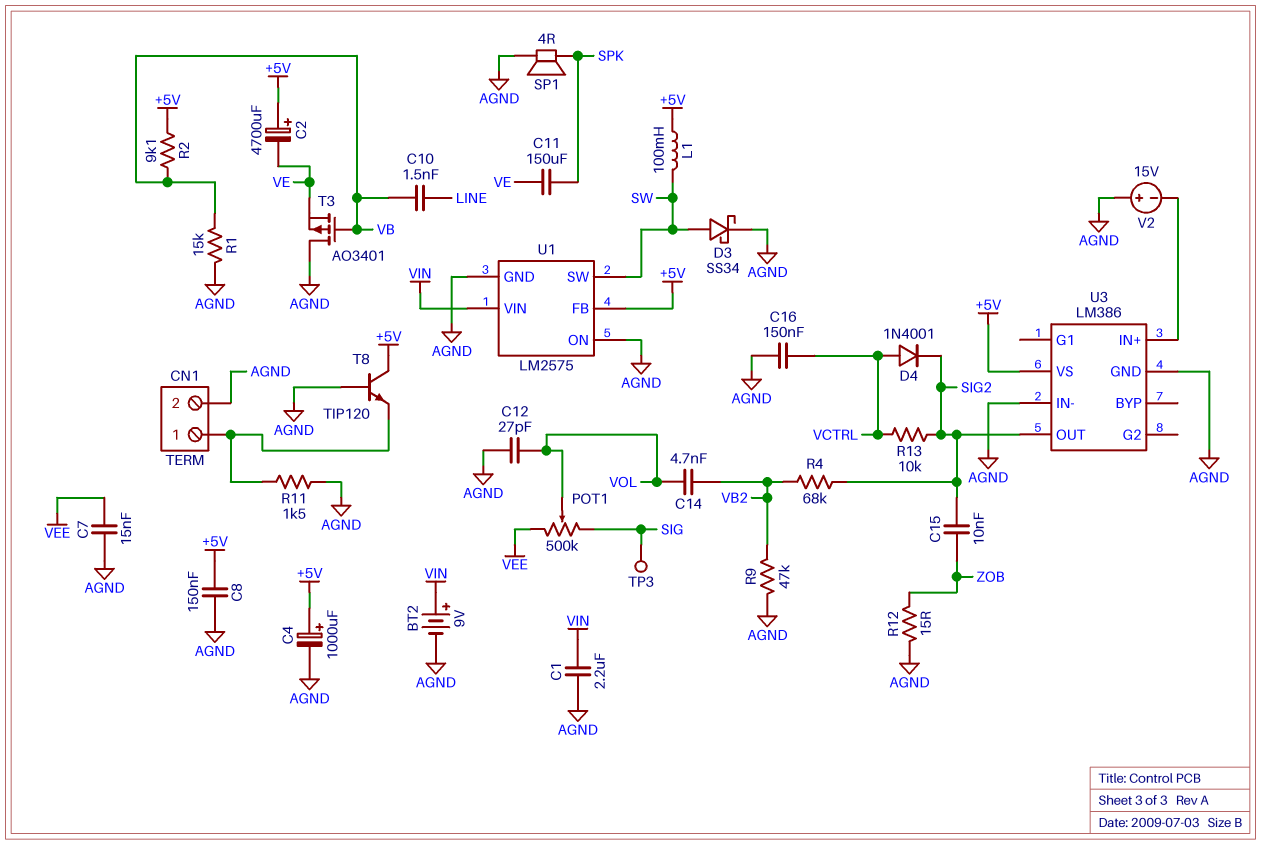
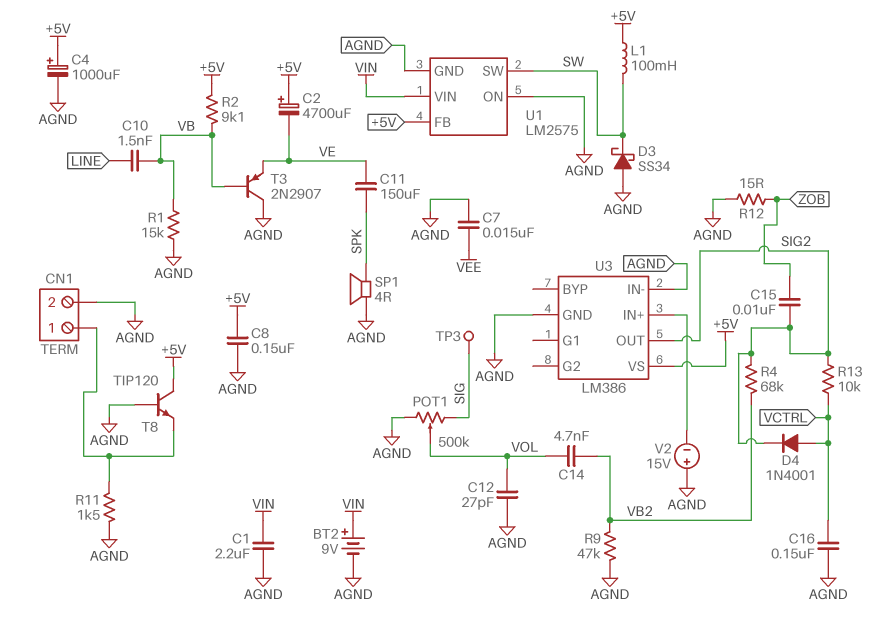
D3: schottky SS34 (A SW, K AGND) -> schottky SS34 (A AGND, K SW)
POT1: 500k (SIG, VEE, wiper VOL) -> 500k (AGND, SIG, wiper VOL)
T3: PMOS AO3401 (G VB, D AGND, S VE) -> PNP 2N2907 (B VB, C AGND, E VE)

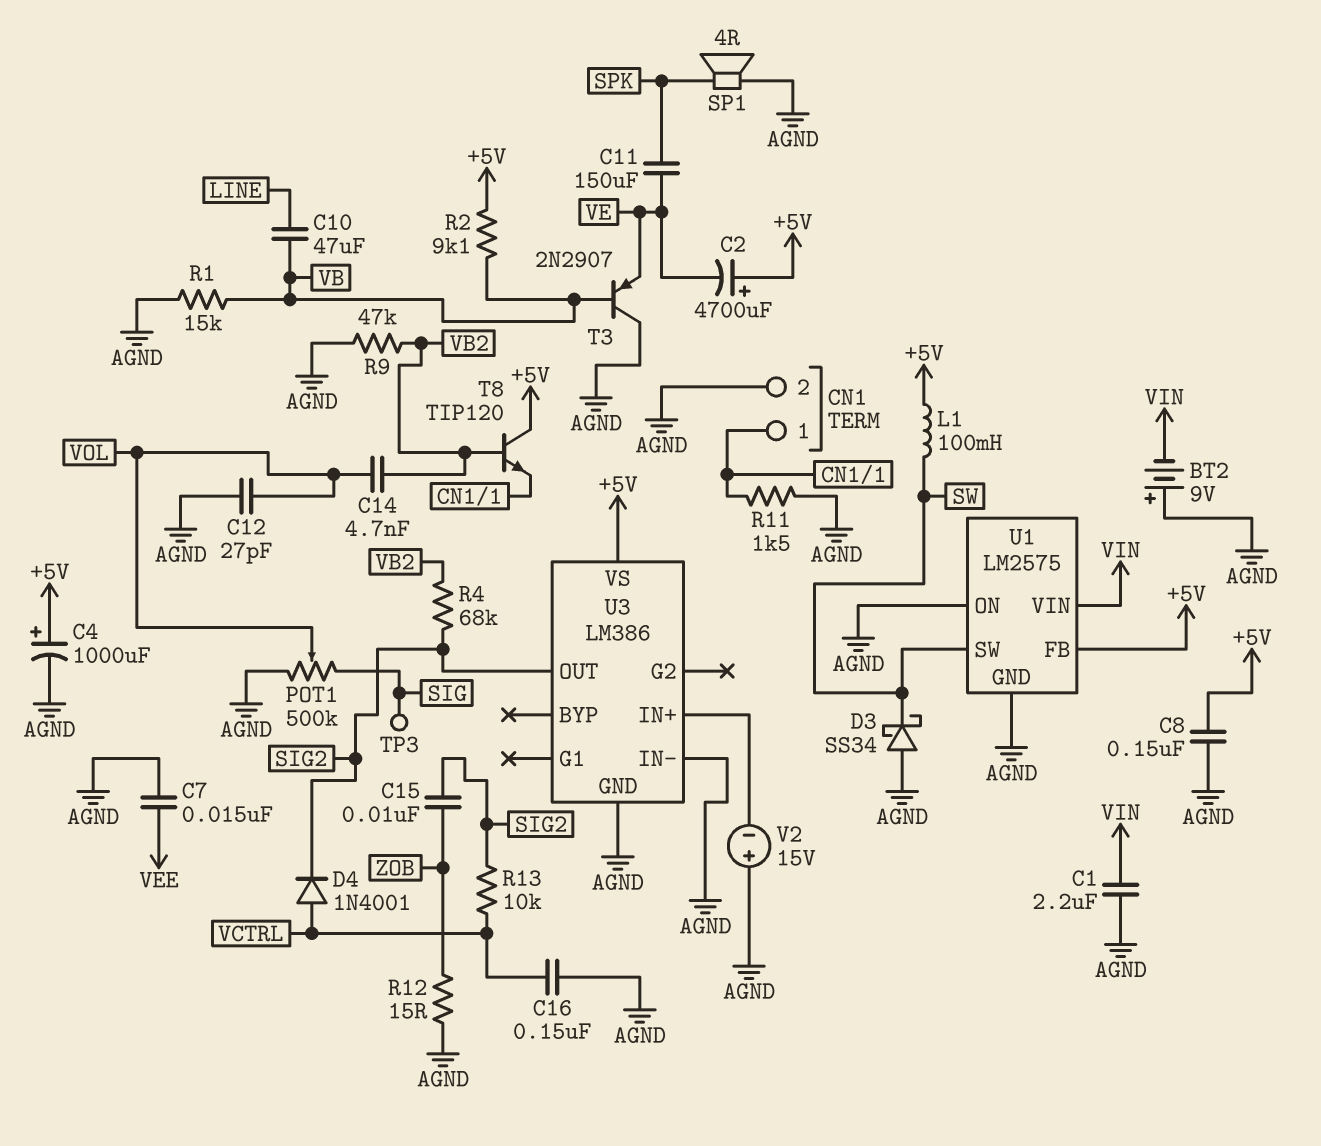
BT2: 9V (plus VIN, minus AGND) -> 9V (plus AGND, minus VIN)
C10: 1.5nF (LINE, VB) -> 47uF (LINE, VB)
T8: NPN TIP120 (B AGND, C +5V, E CN1/1) -> NPN TIP120 (B VB2, C +5V, E CN1/1)

